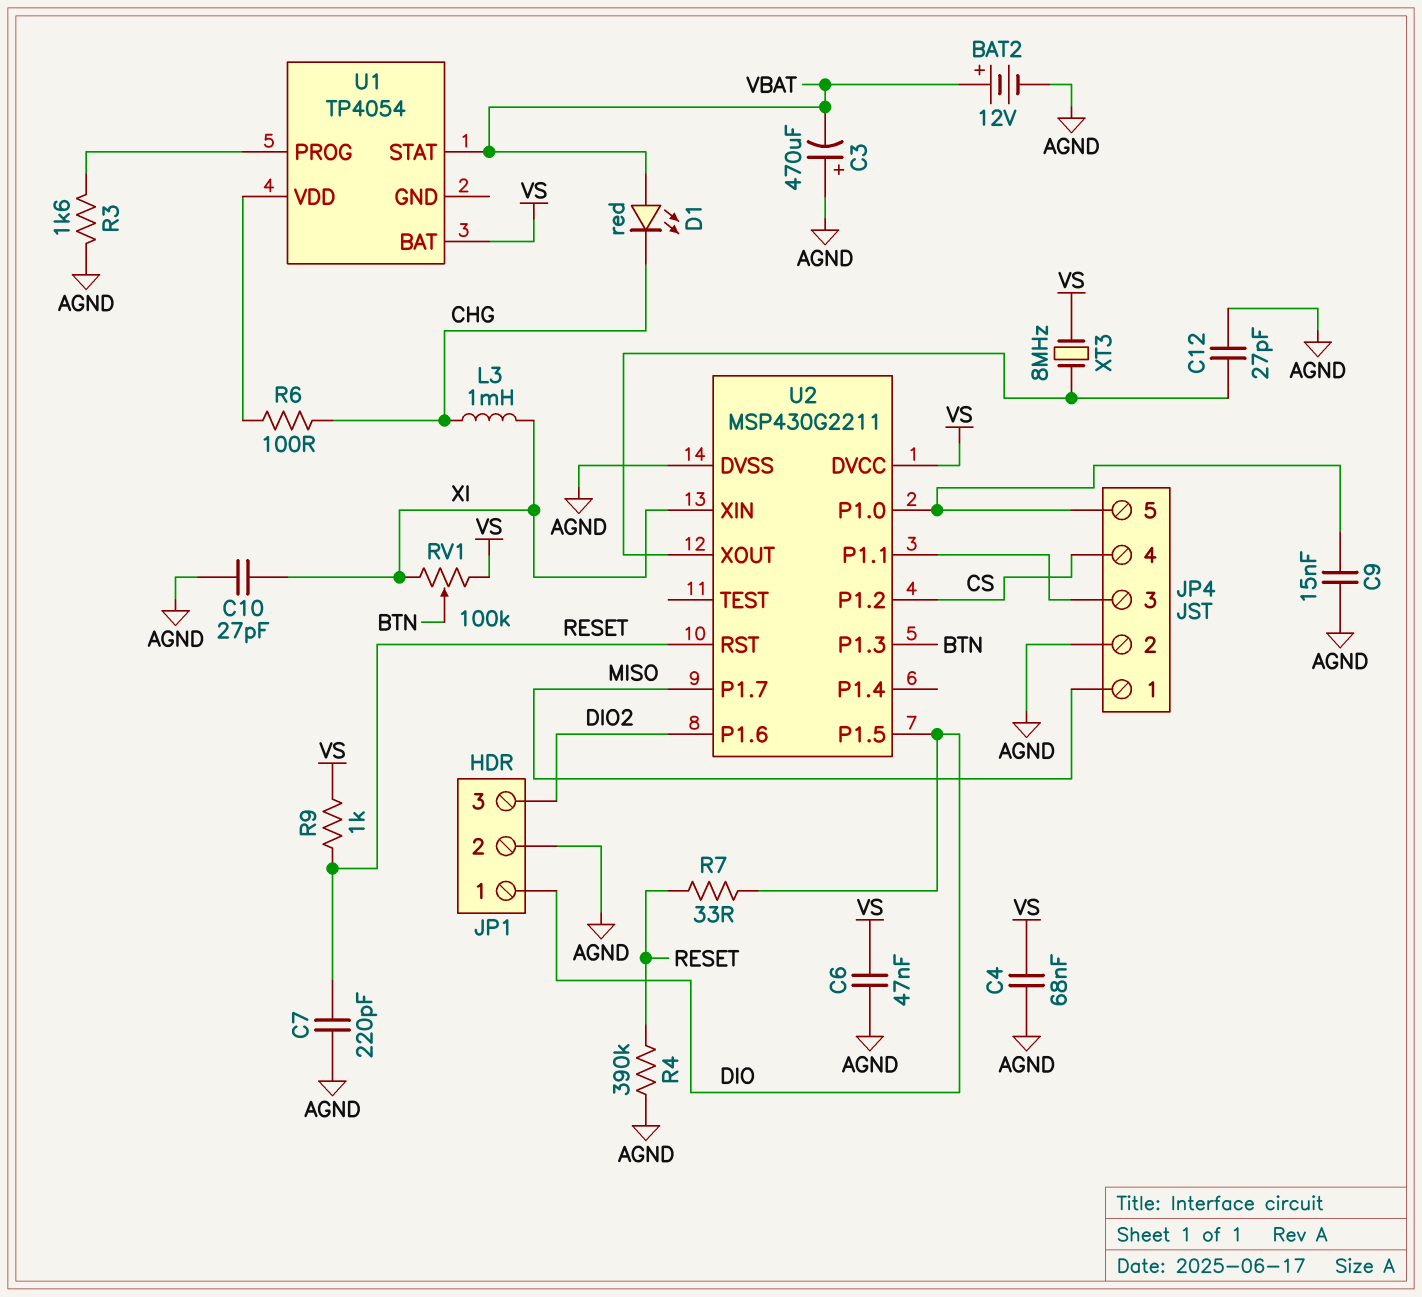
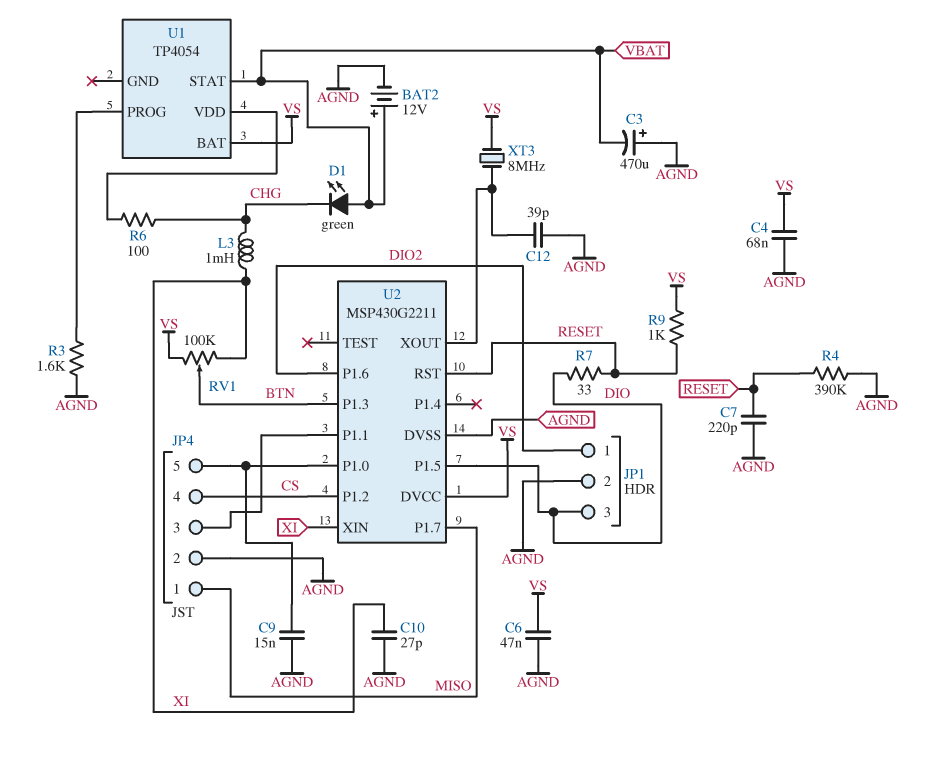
C12: 27pF (AGND, U2/XOUT) -> 39pF (AGND, U2/XOUT)
D1: LED red (A VBAT, K CHG) -> LED green (A VBAT, K CHG)
JP1 pin 1: DIO -> DIO2
JP1 pin 3: DIO2 -> DIO

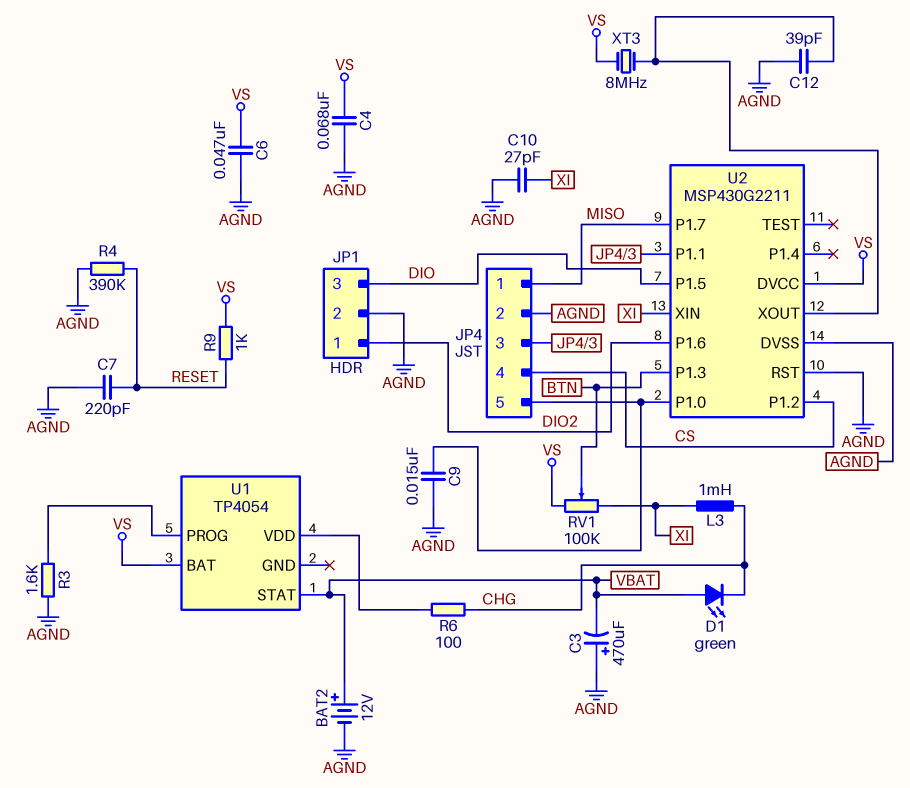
R7: 33 (DIO, RESET) -> none
U2 pin RST: RESET -> AGND

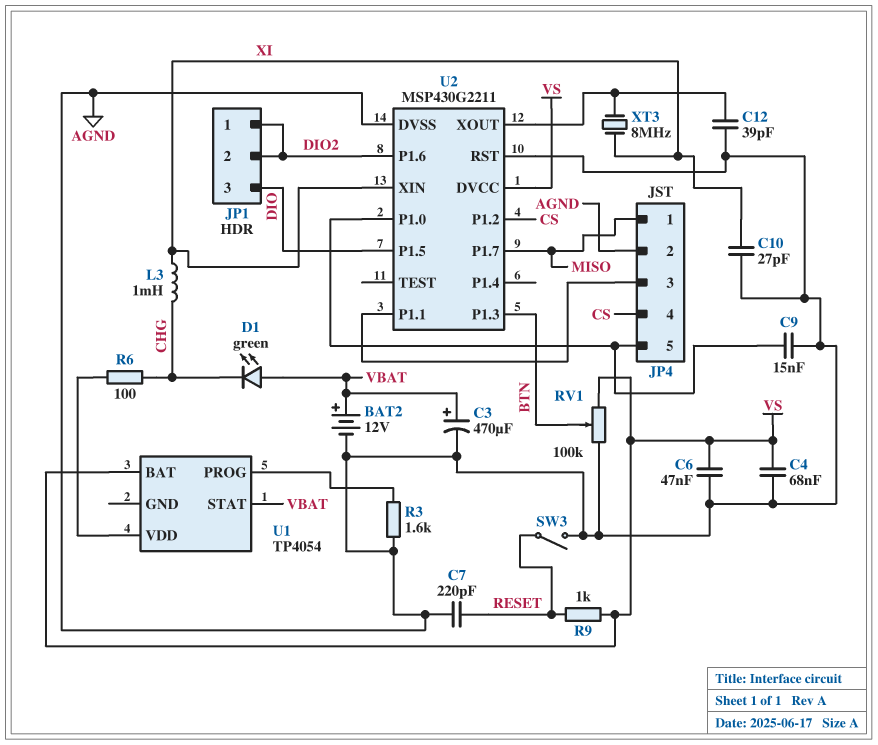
C3: 470uF (plus AGND, minus VBAT) -> 470uF (plus VBAT, minus AGND)
JP1 pin 2: AGND -> DIO2
R4: 390k (AGND, RESET) -> none
RV1: 100k (VS, XI, wiper BTN) -> 100k (AGND, VS, wiper BTN)
SW3: none -> switch (AGND, RESET)
XT3: 8MHz (U2/XOUT, VS) -> 8MHz (U2/XOUT, XI)

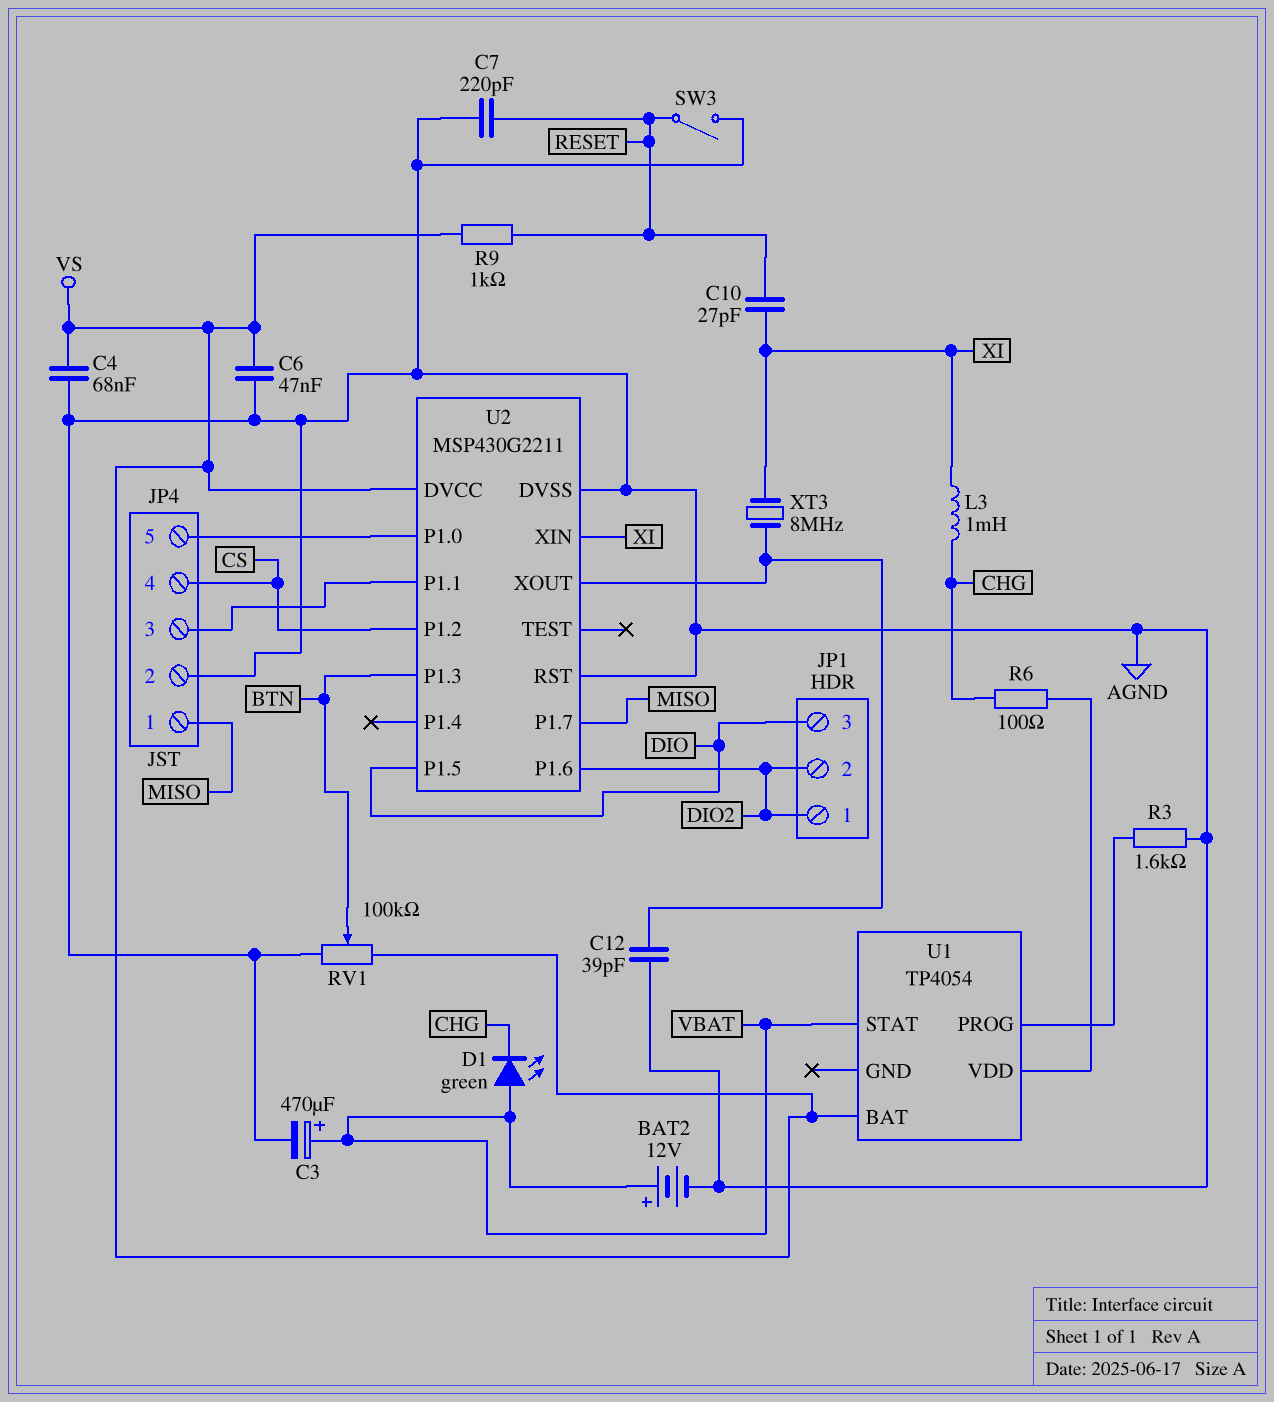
C9: 15nF (AGND, JP4/5) -> none
C10: 27pF (AGND, XI) -> 27pF (RESET, XI)

